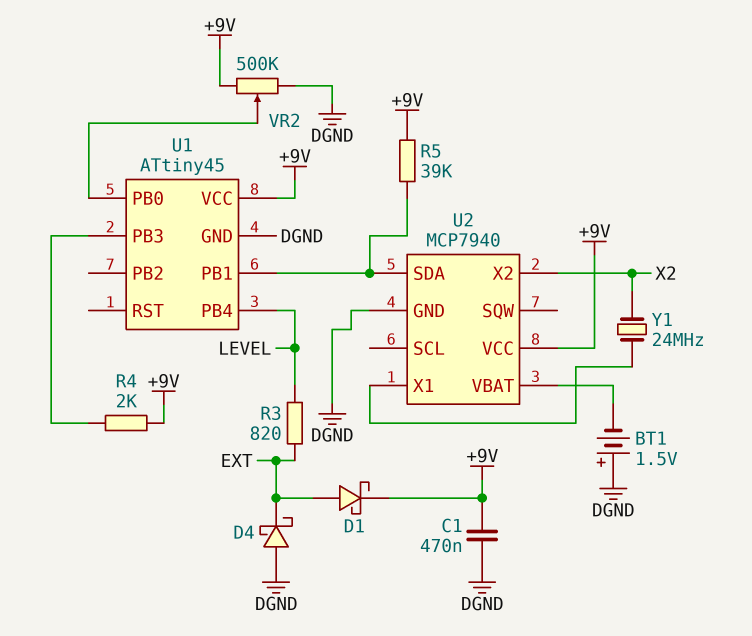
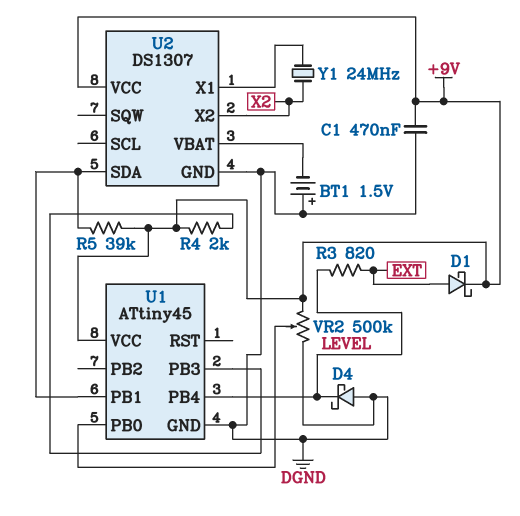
D4: schottky (A DGND, K EXT) -> schottky (A DGND, K LEVEL)
U2: MCP7940 -> DS1307

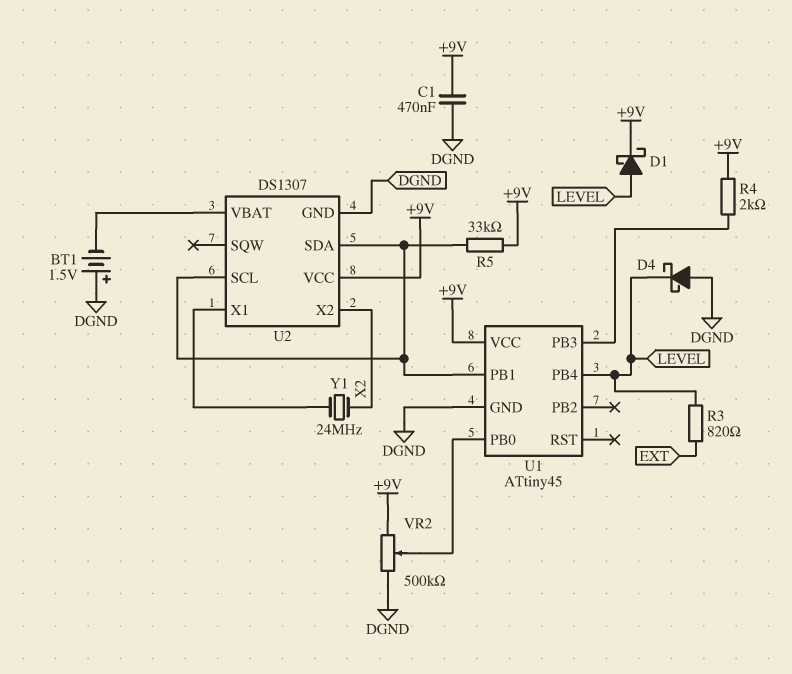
D1: schottky (A EXT, K +9V) -> schottky (A LEVEL, K +9V)
R5: 39k (+9V, U1/PB1) -> 33k (+9V, U1/PB1)
U2 pin SCL: none -> U1/PB1

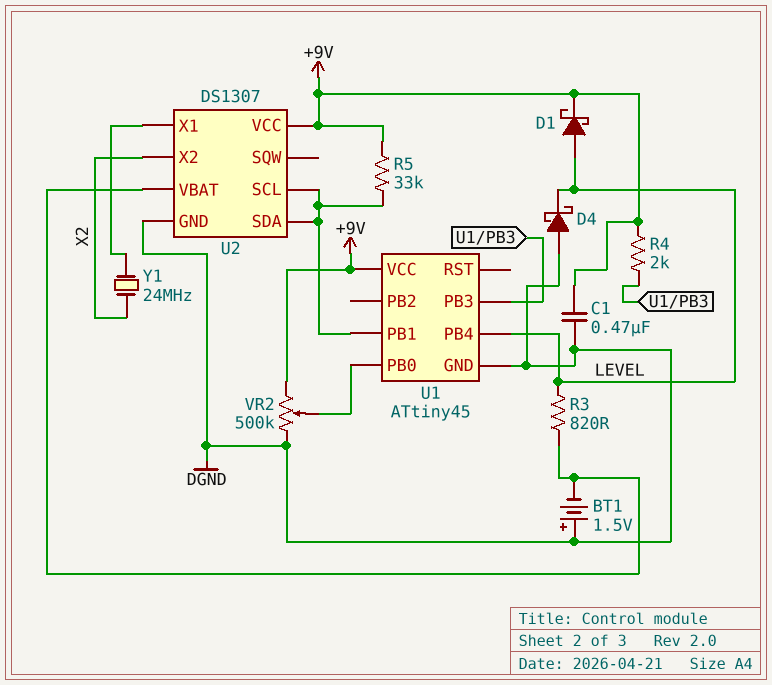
R3: 820 (EXT, LEVEL) -> 820 (LEVEL, U2/VBAT)

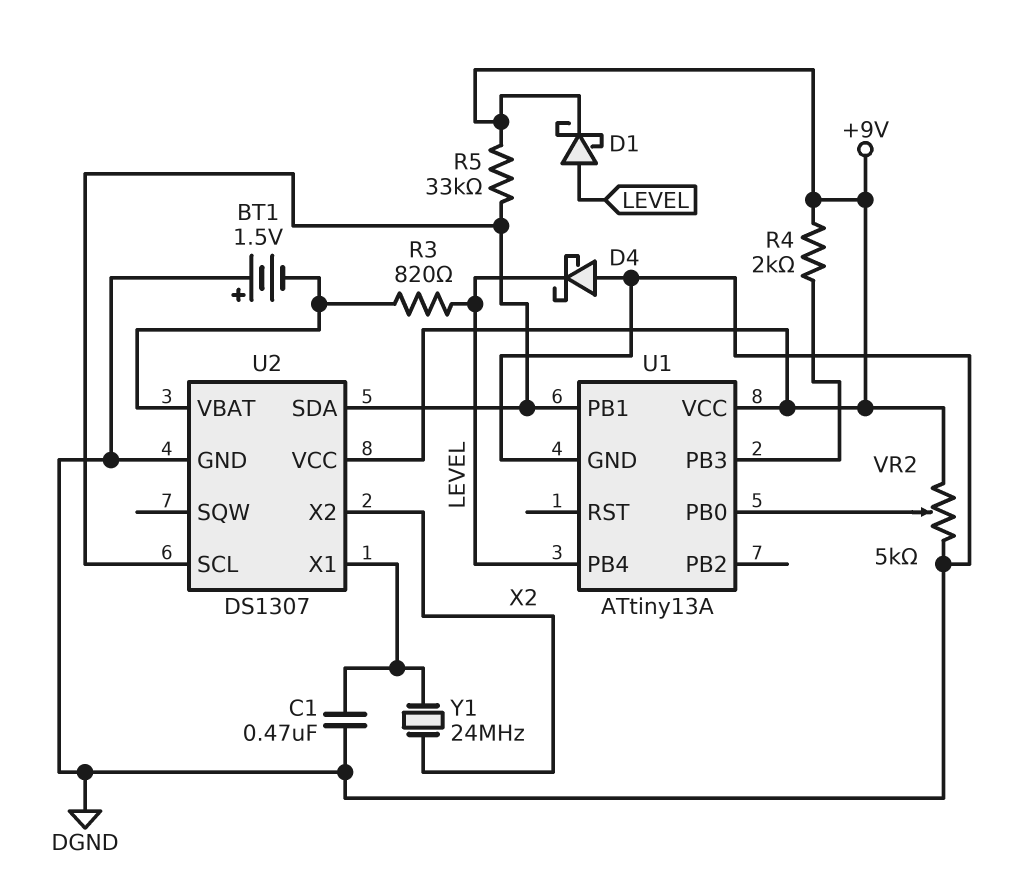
C1: 470nF (+9V, DGND) -> 470nF (DGND, U2/X1)
U1: ATtiny45 -> ATtiny13A
VR2: 500k (+9V, DGND, wiper U1/PB0) -> 5k (+9V, DGND, wiper U1/PB0)

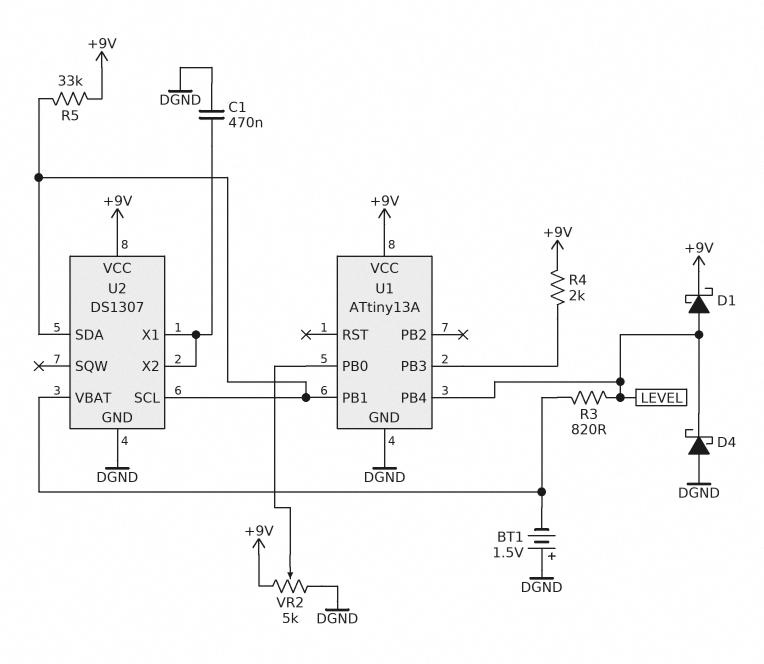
U2 pin X2: X2 -> U2/X1
Y1: 24MHz (U2/X1, X2) -> none

